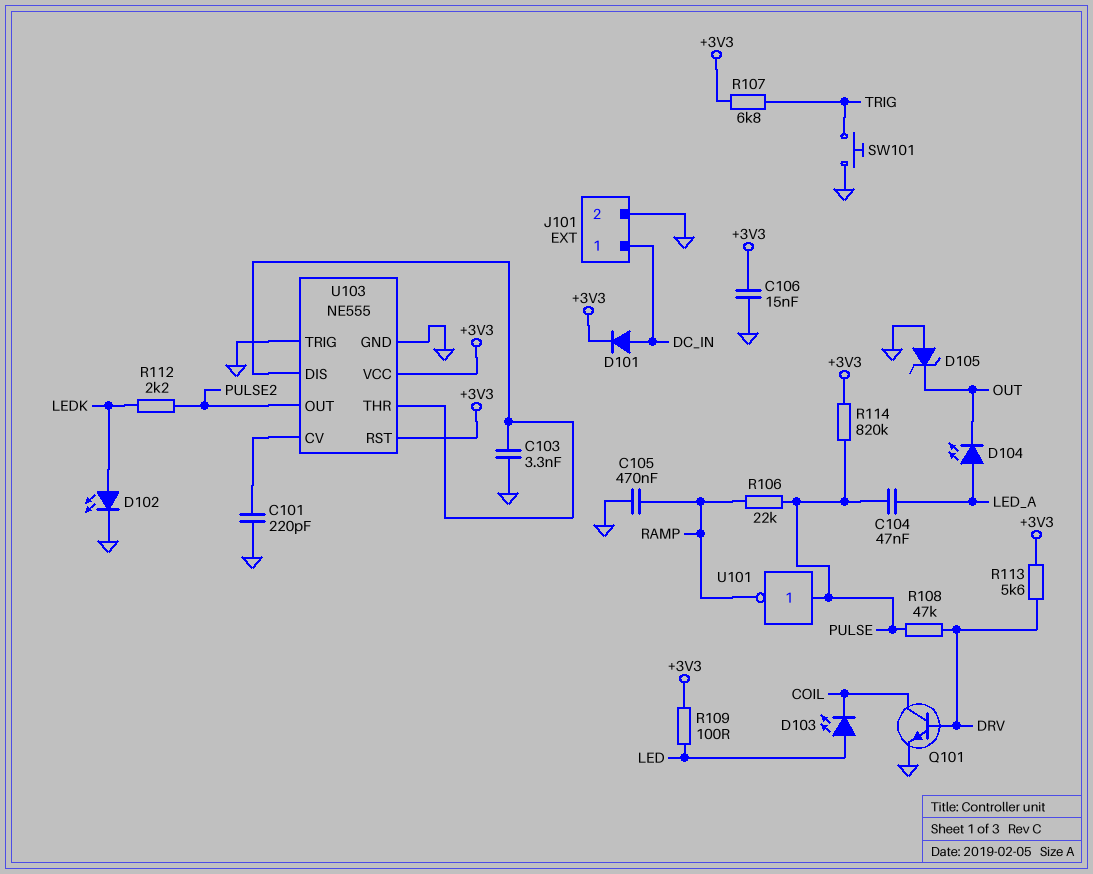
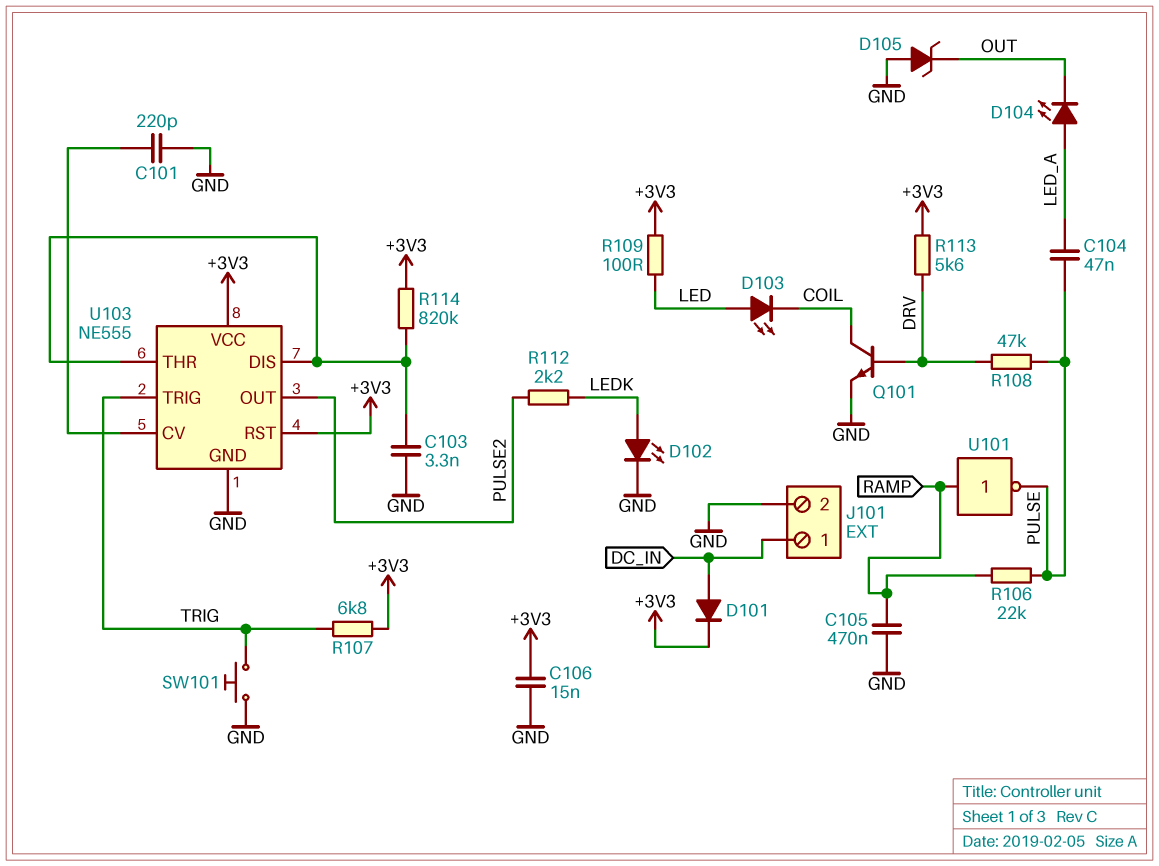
R114: 820k (+3V3, PULSE) -> 820k (+3V3, U103/DIS)
U101: NOT (in PULSE, out RAMP) -> NOT (in RAMP, out PULSE)
U103 pin TRIG: GND -> TRIG

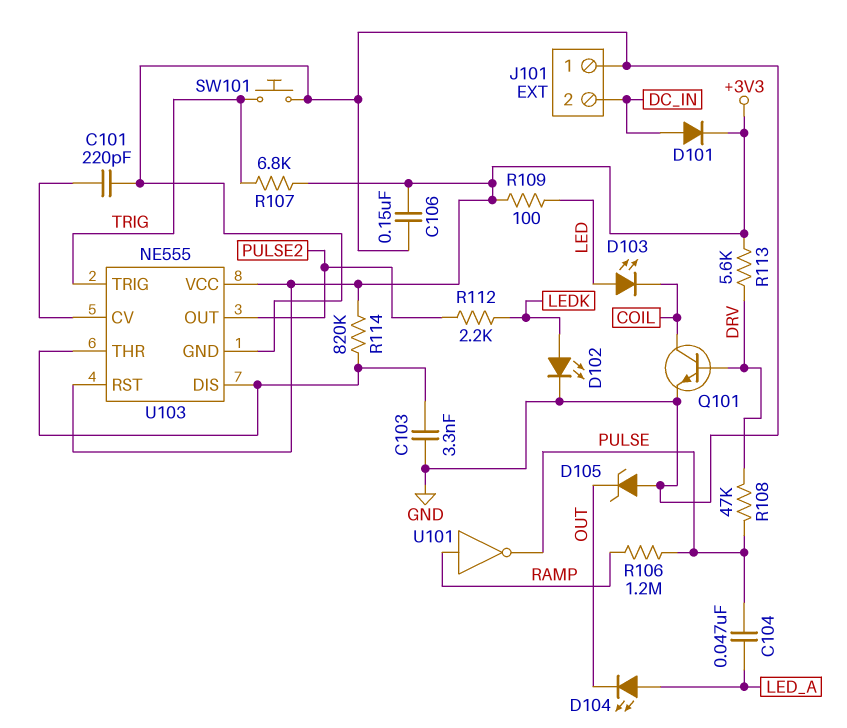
C105: 470nF (GND, RAMP) -> none
C106: 15nF (+3V3, GND) -> 150nF (+3V3, GND)
J101 pin 1: DC_IN -> GND
J101 pin 2: GND -> DC_IN
R106: 22k (PULSE, RAMP) -> 1.2M (PULSE, RAMP)

